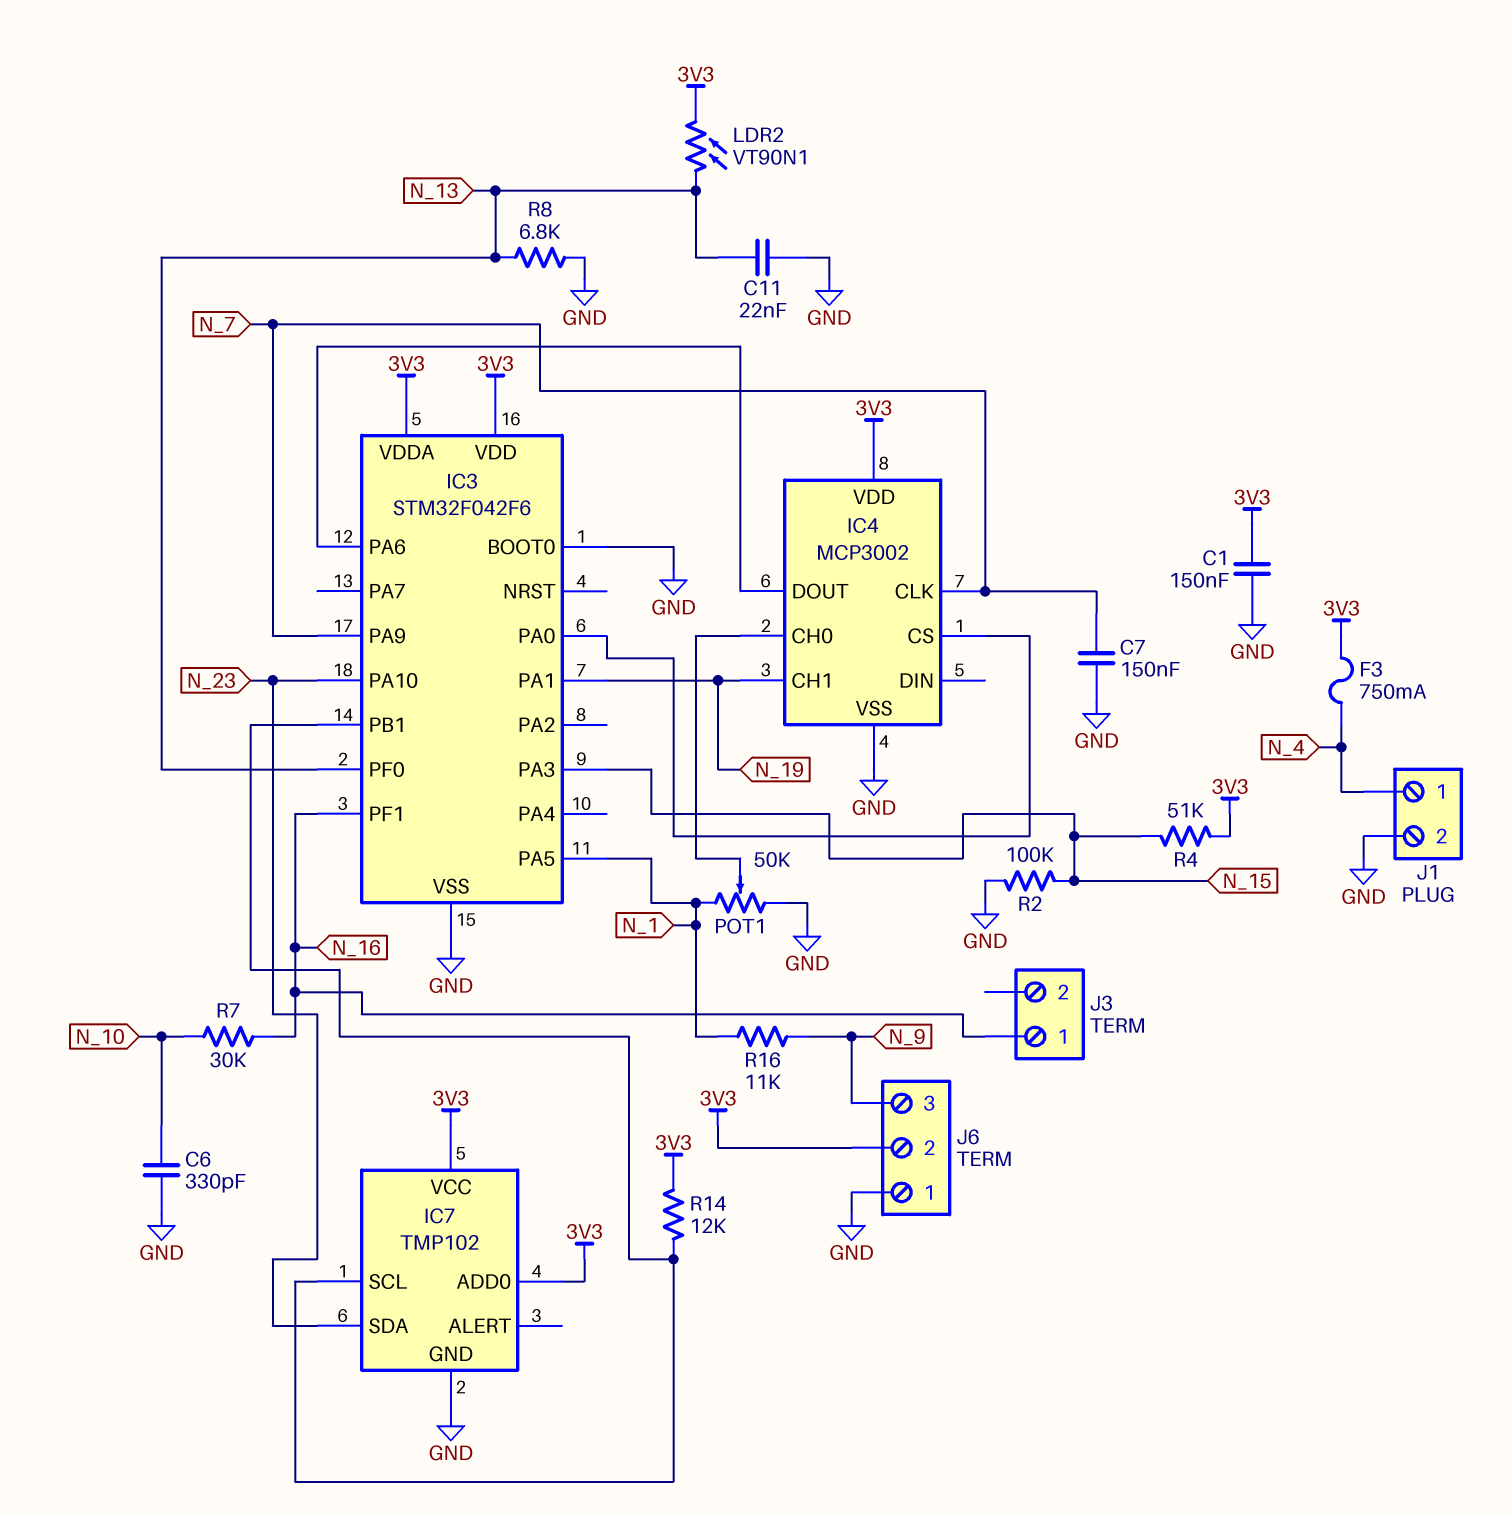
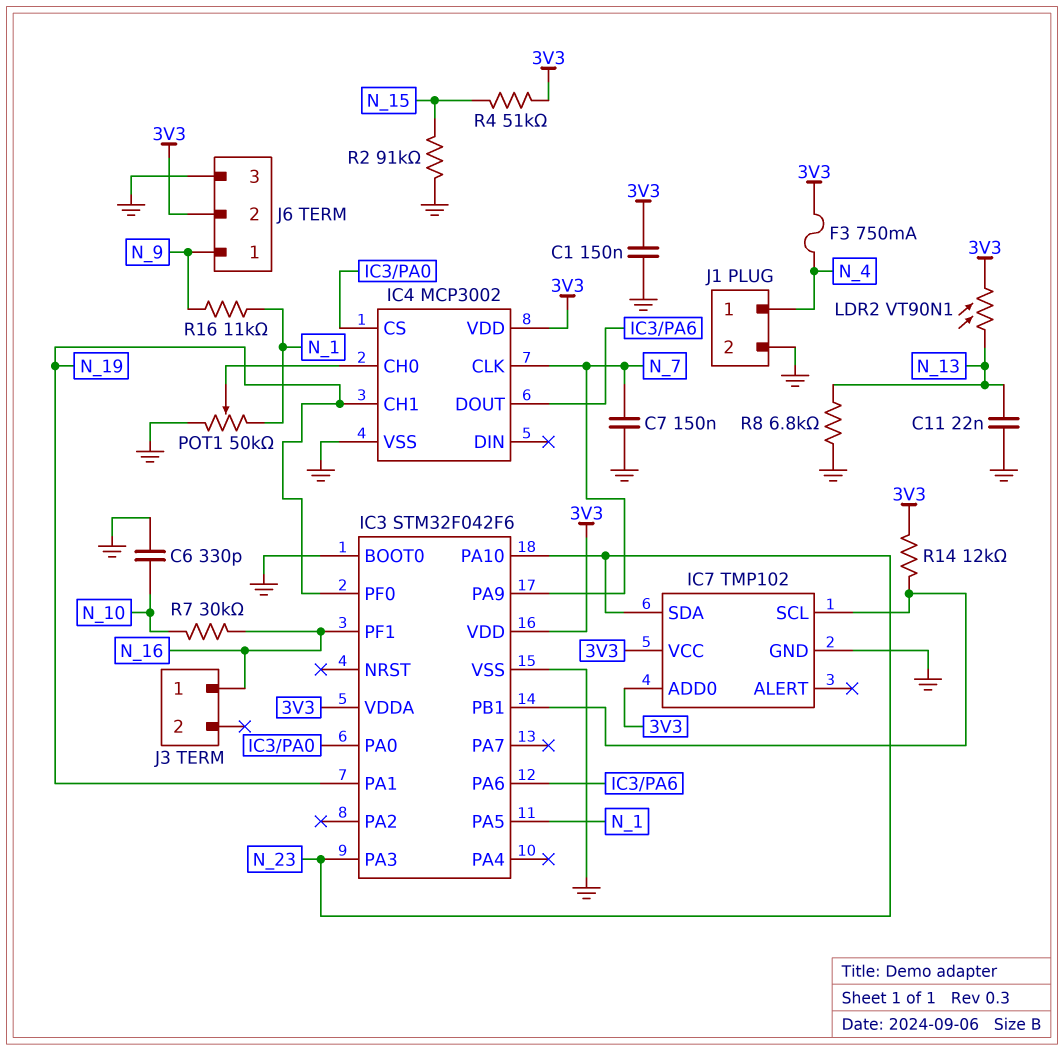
IC3 pin PA3: N_15 -> N_23
IC3 pin PF0: N_13 -> N_19
J6 pin 1: GND -> N_9
J6 pin 3: N_9 -> GND
R2: 100k (GND, N_15) -> 91k (GND, N_15)

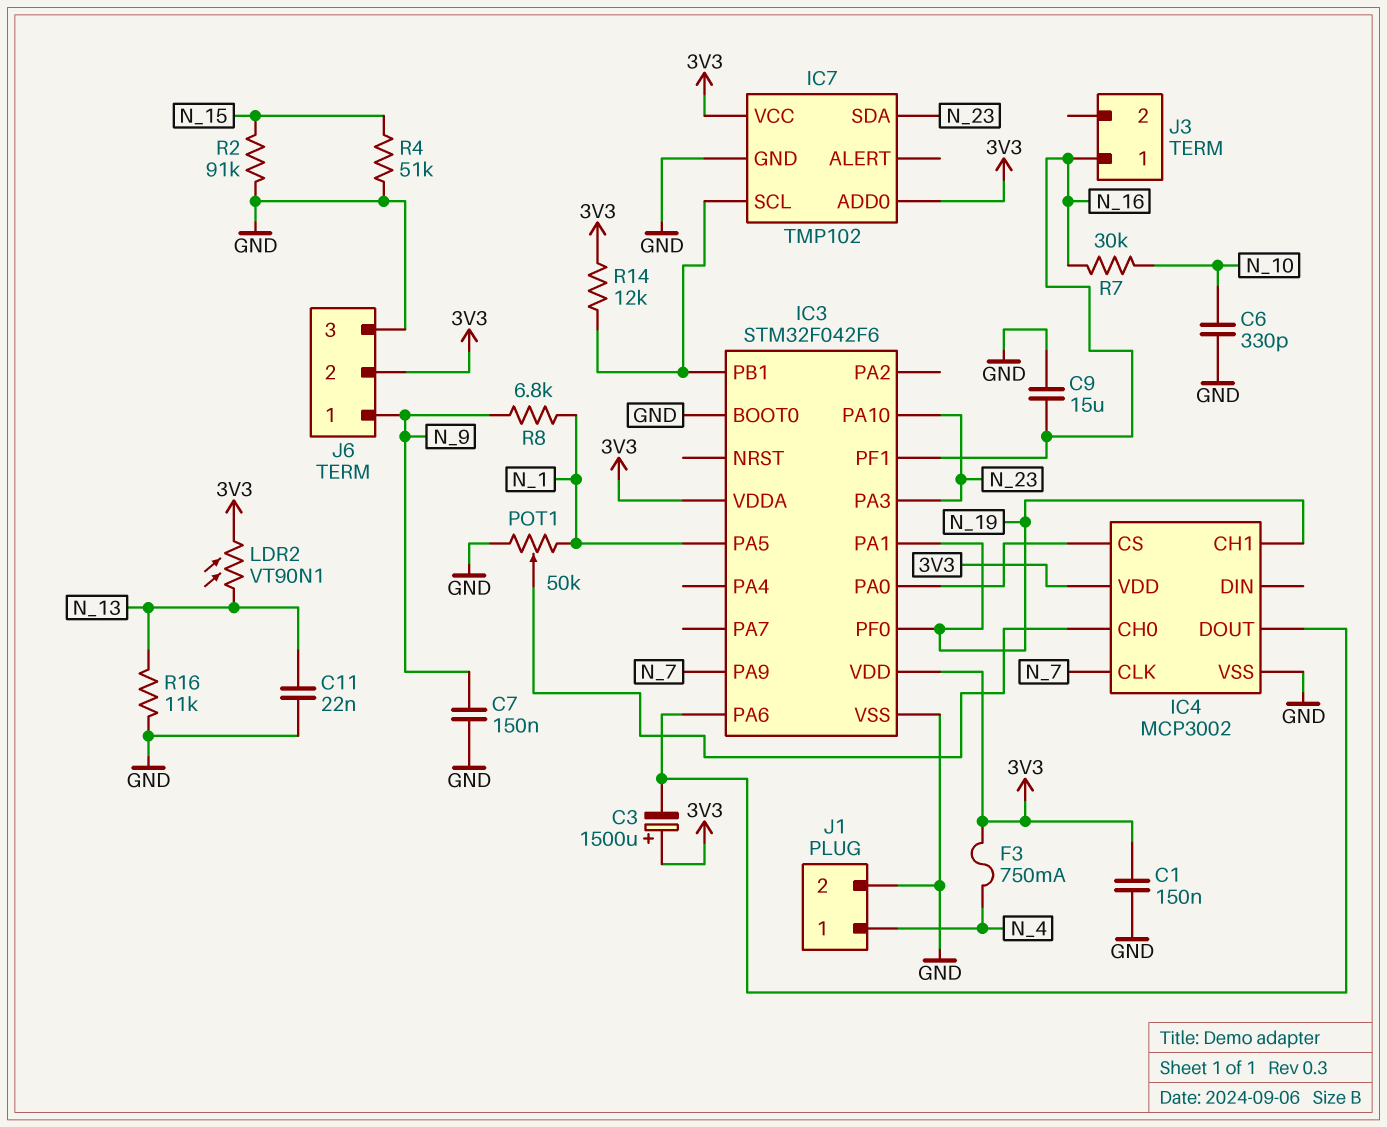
C3: none -> 1500uF (plus 3V3, minus IC3/PA6)
C7: 150nF (GND, N_7) -> 150nF (GND, N_9)
C9: none -> 15uF (GND, N_16)
R4: 51k (3V3, N_15) -> 51k (GND, N_15)
R8: 6.8k (GND, N_13) -> 6.8k (N_1, N_9)
R16: 11k (N_1, N_9) -> 11k (GND, N_13)

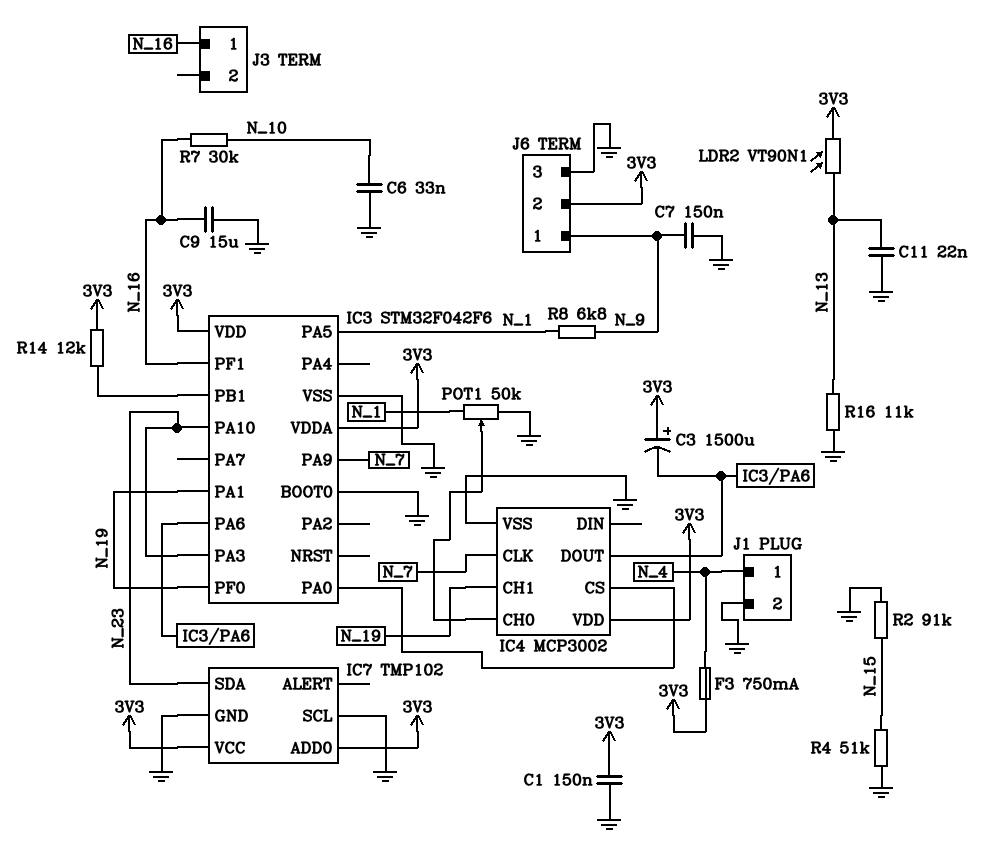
C6: 330pF (GND, N_10) -> 33nF (GND, N_10)
IC7 pin SCL: IC3/PB1 -> GND

